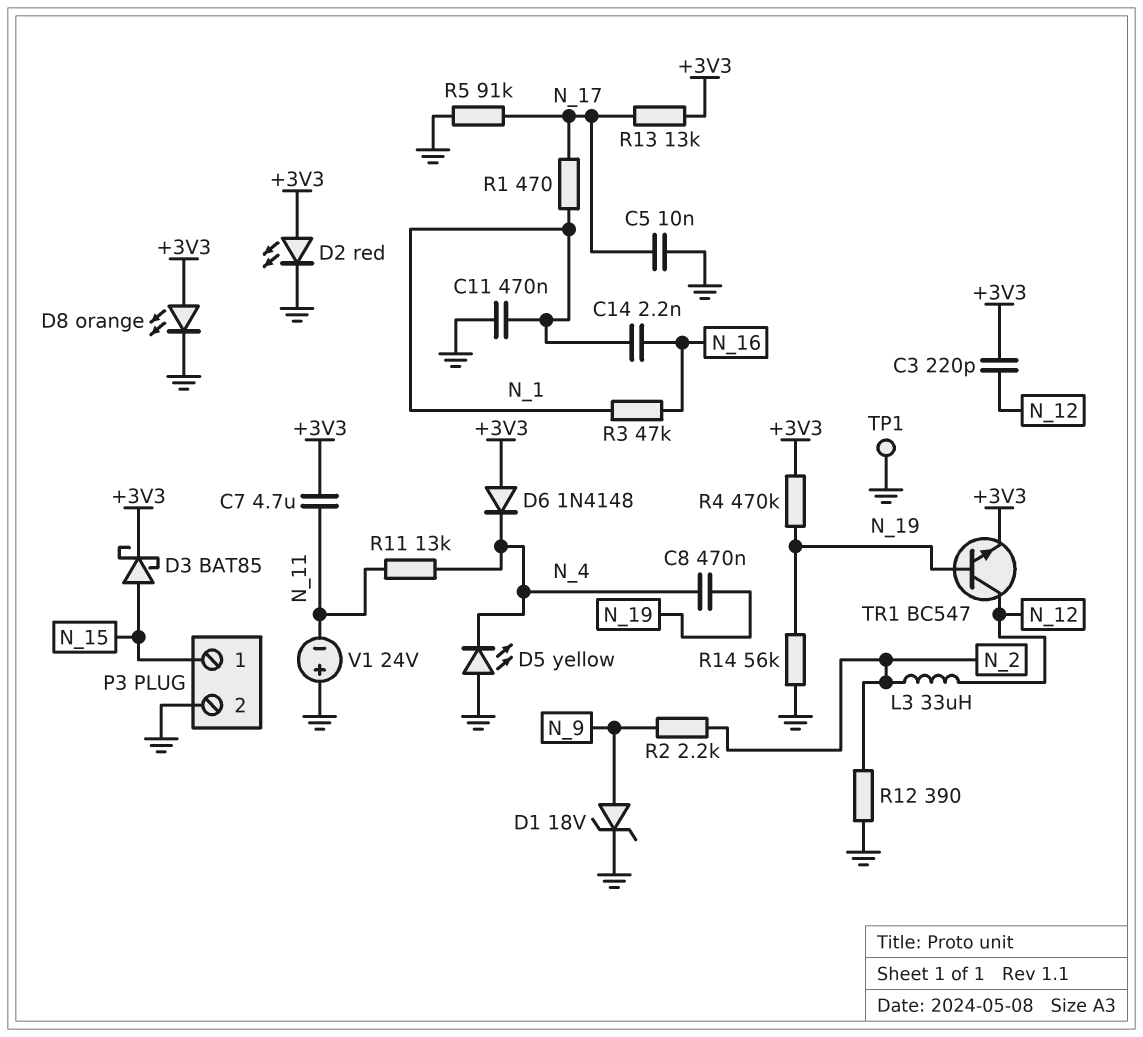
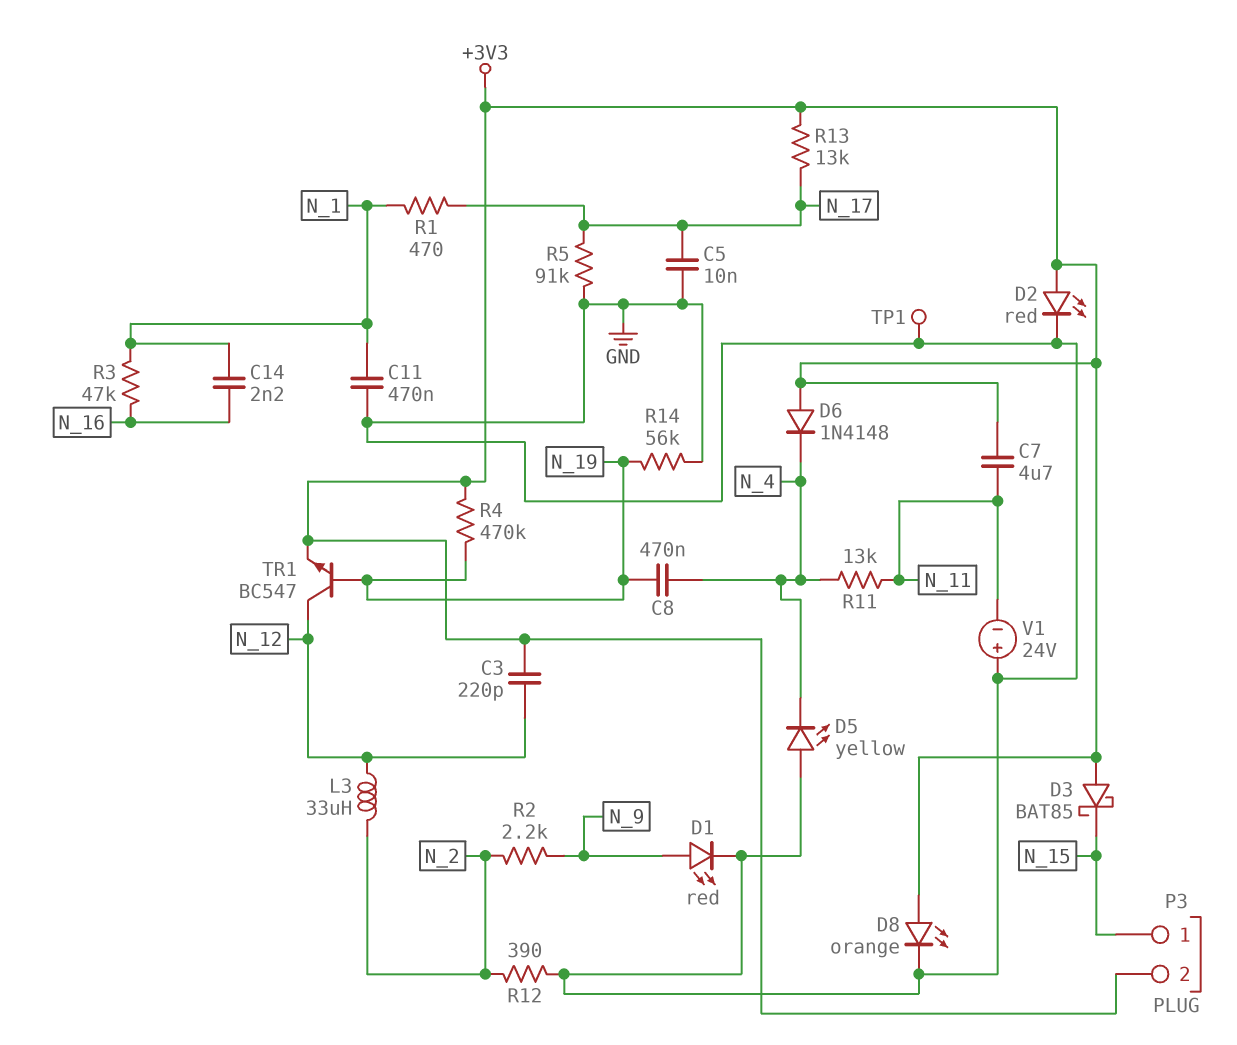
D1: zener 18V (A N_9, K GND) -> LED red (A N_9, K GND)
D3: schottky BAT85 (A N_15, K +3V3) -> schottky BAT85 (A +3V3, K N_15)
P3 pin 2: GND -> +3V3

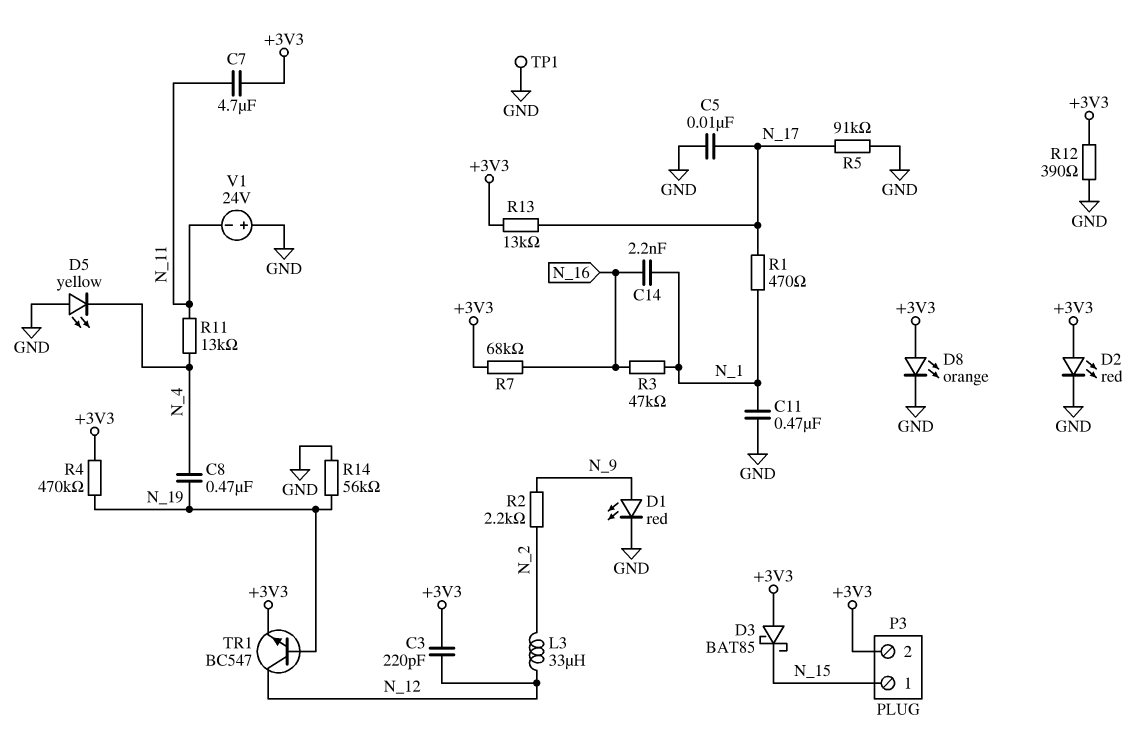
D6: diode 1N4148 (A +3V3, K N_4) -> none
R7: none -> 68k (+3V3, N_16)
R12: 390 (GND, N_2) -> 390 (+3V3, GND)

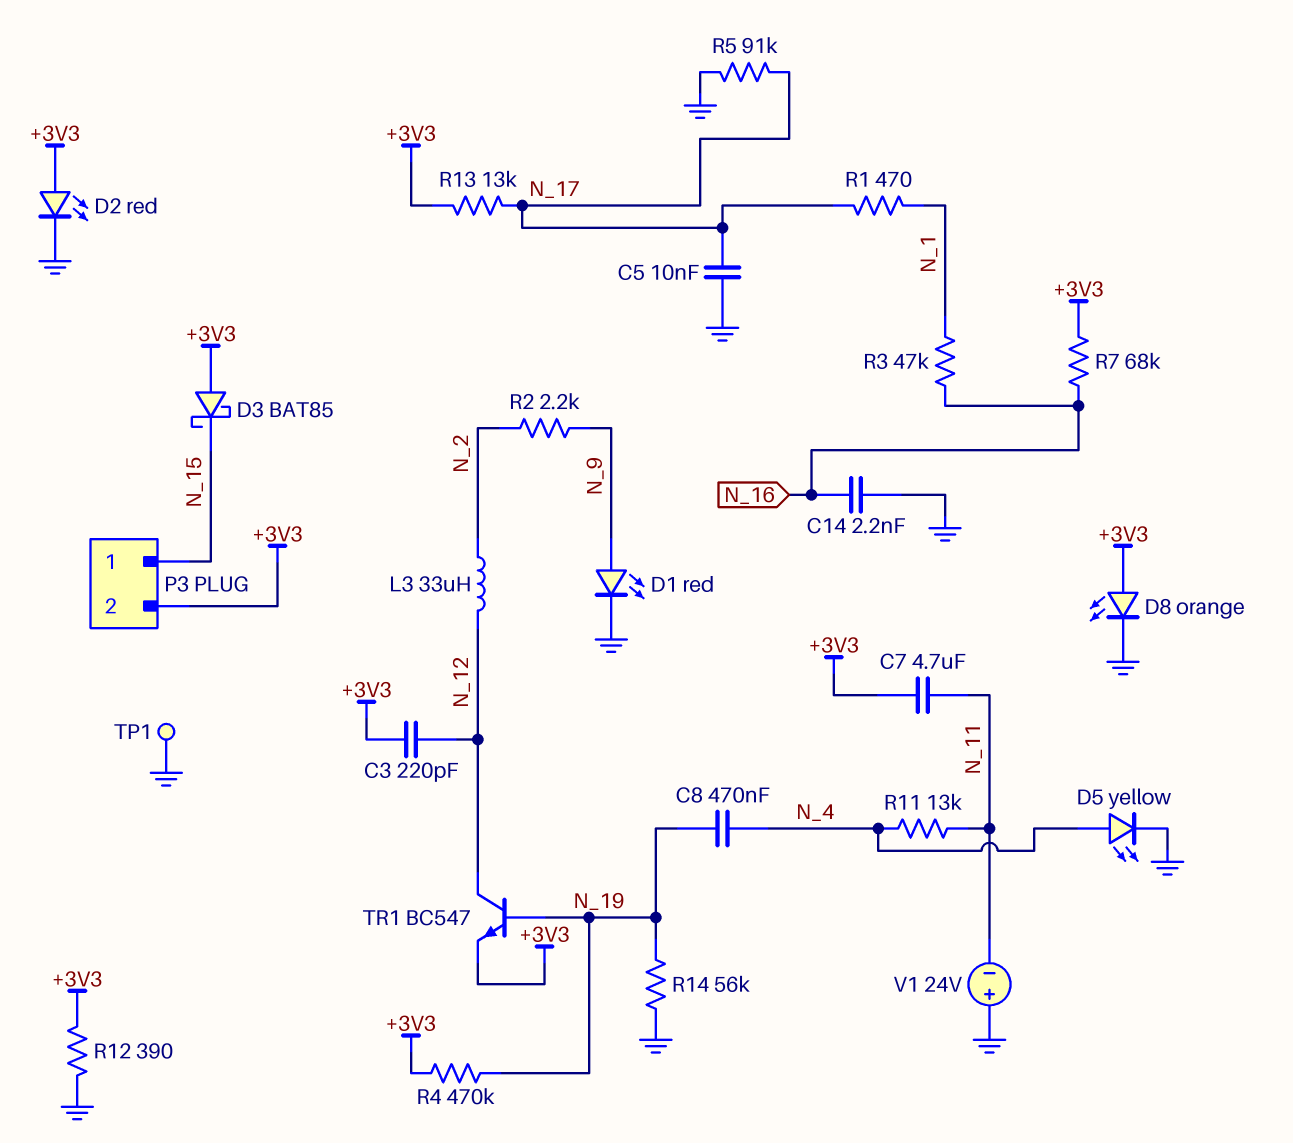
C11: 470nF (GND, N_1) -> none
C14: 2.2nF (N_1, N_16) -> 2.2nF (GND, N_16)
D5: LED yellow (A GND, K N_4) -> LED yellow (A N_4, K GND)

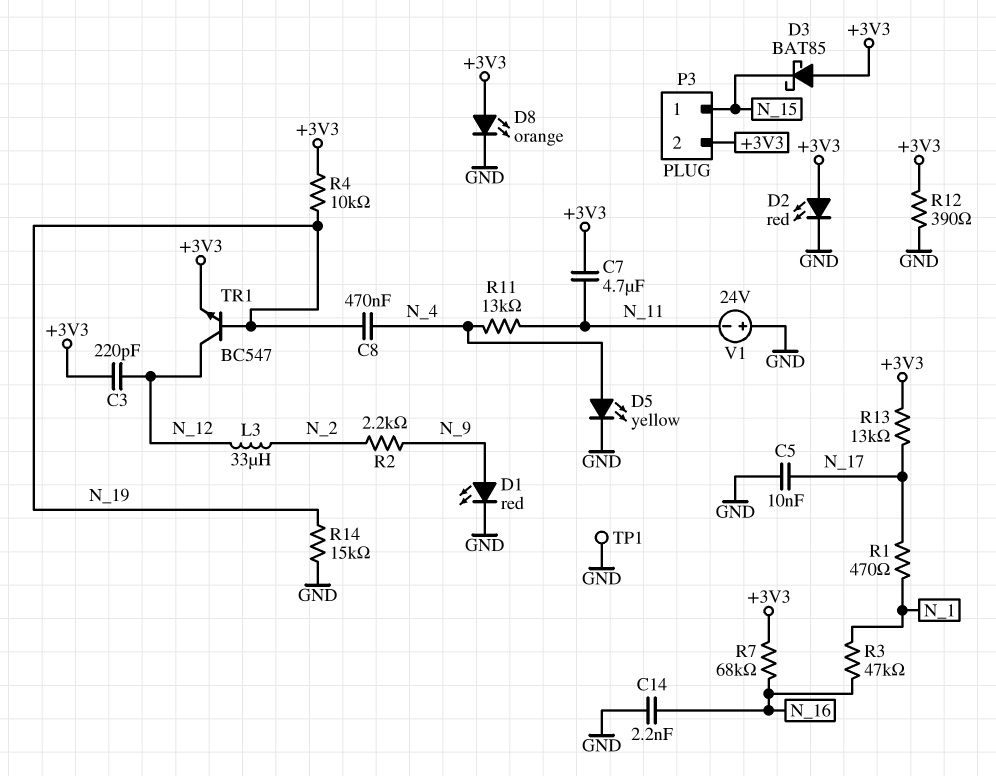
R4: 470k (+3V3, N_19) -> 10k (+3V3, N_19)
R5: 91k (GND, N_17) -> none
R14: 56k (GND, N_19) -> 15k (GND, N_19)

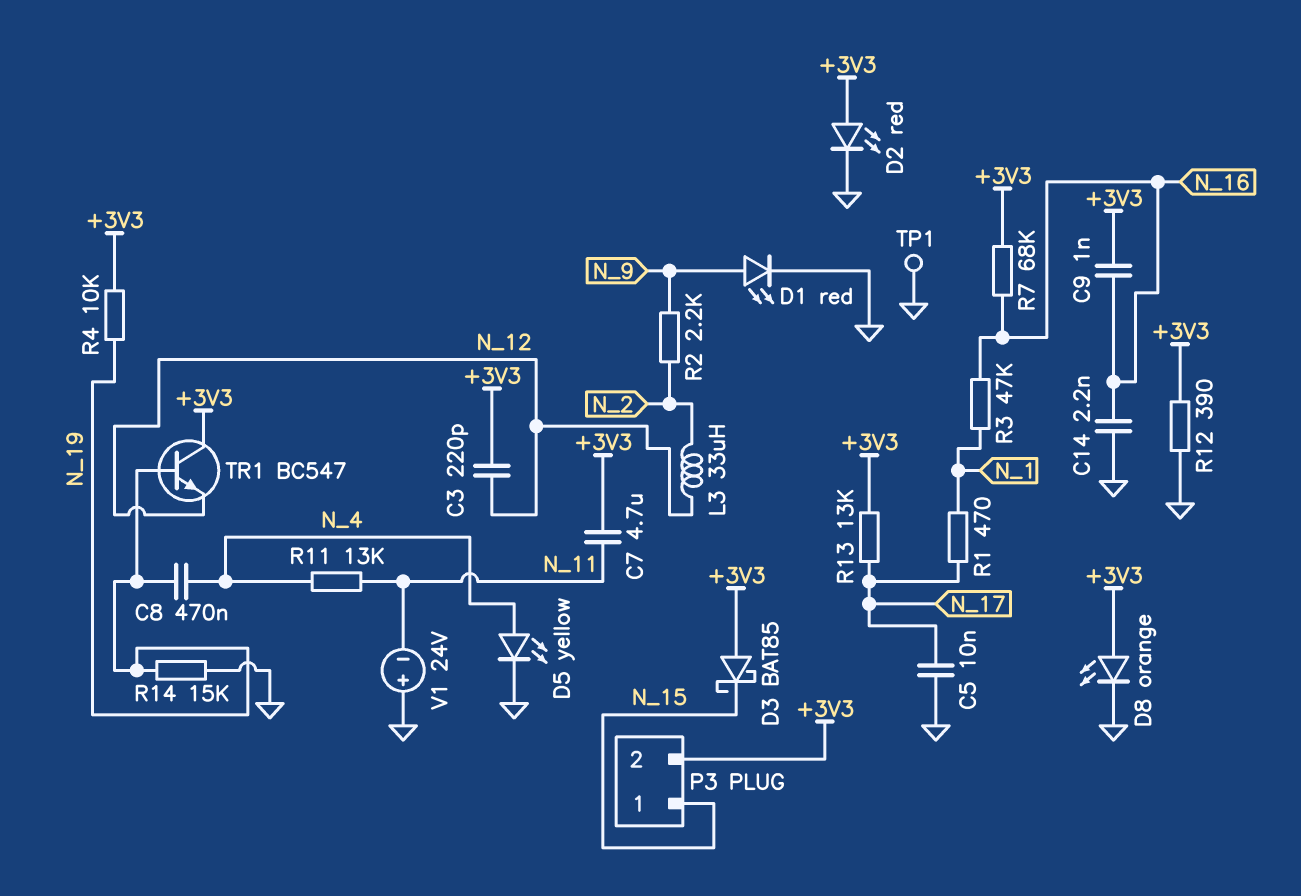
C9: none -> 1nF (+3V3, N_16)
TR1: NPN BC547 (B N_19, C N_12, E +3V3) -> NPN BC547 (B N_19, C +3V3, E N_12)

